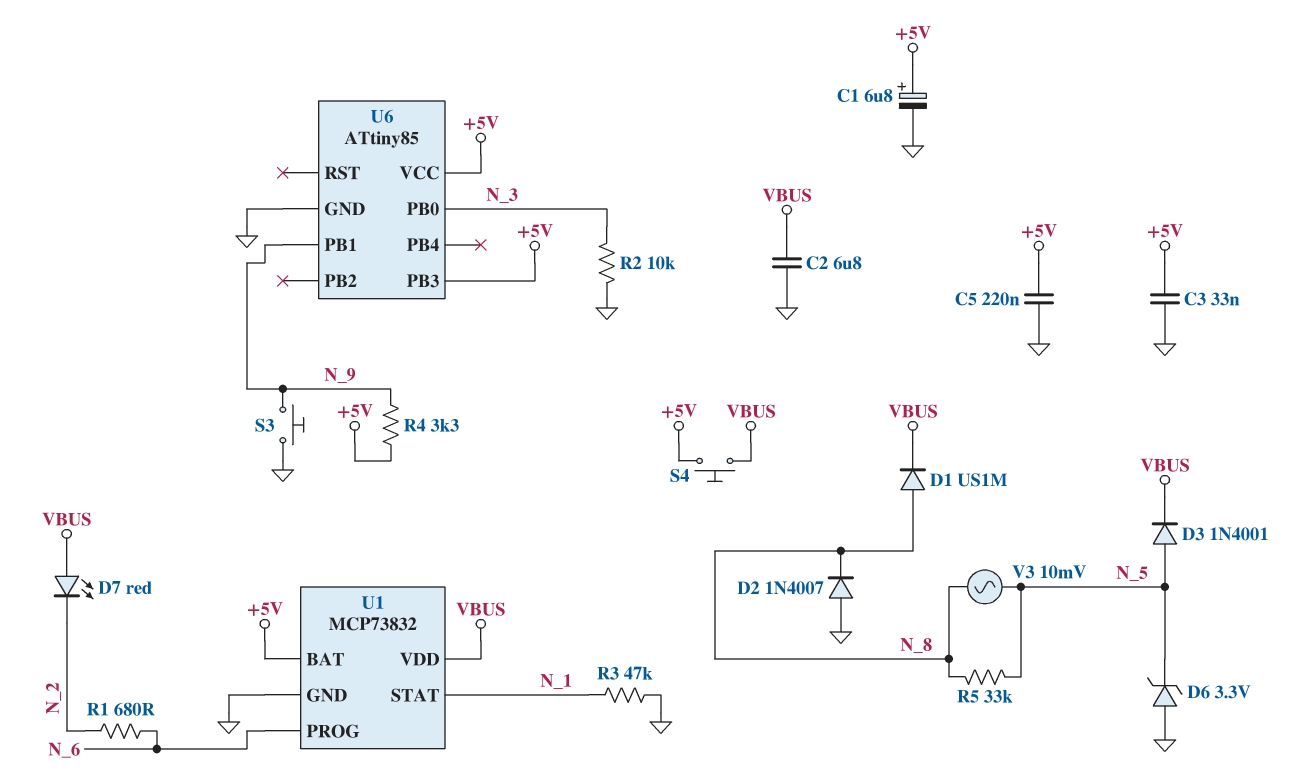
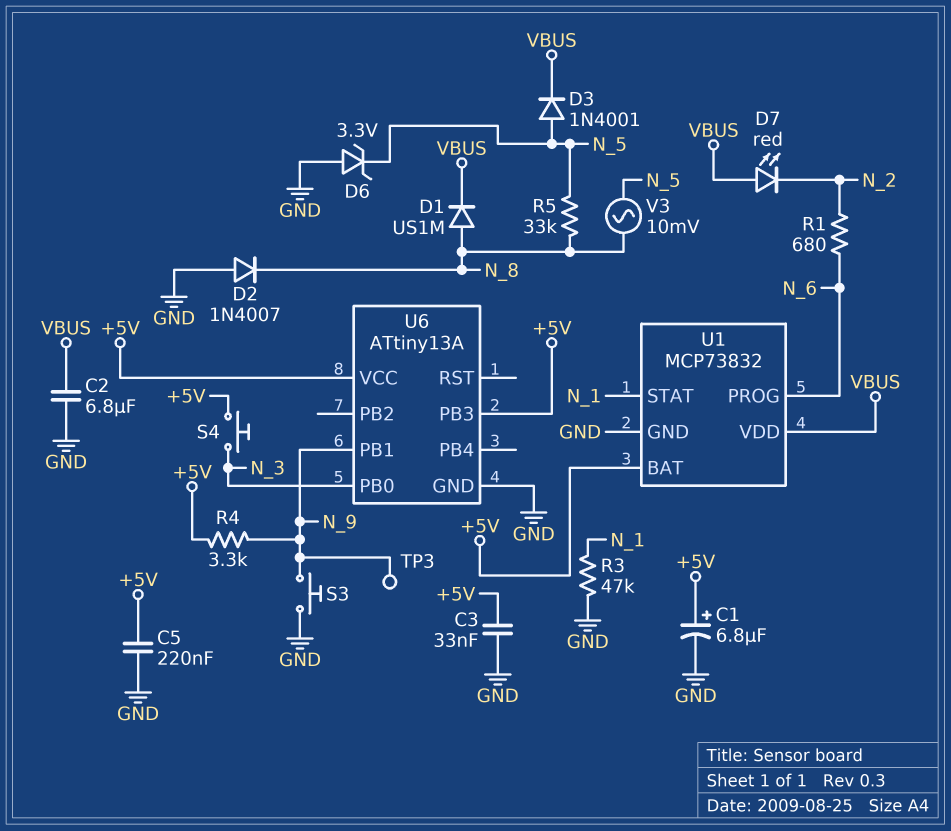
R2: 10k (GND, N_3) -> none
S4: button (+5V, VBUS) -> button (+5V, N_3)
TP3: none -> test point (N_9)
U6: ATtiny85 -> ATtiny13A

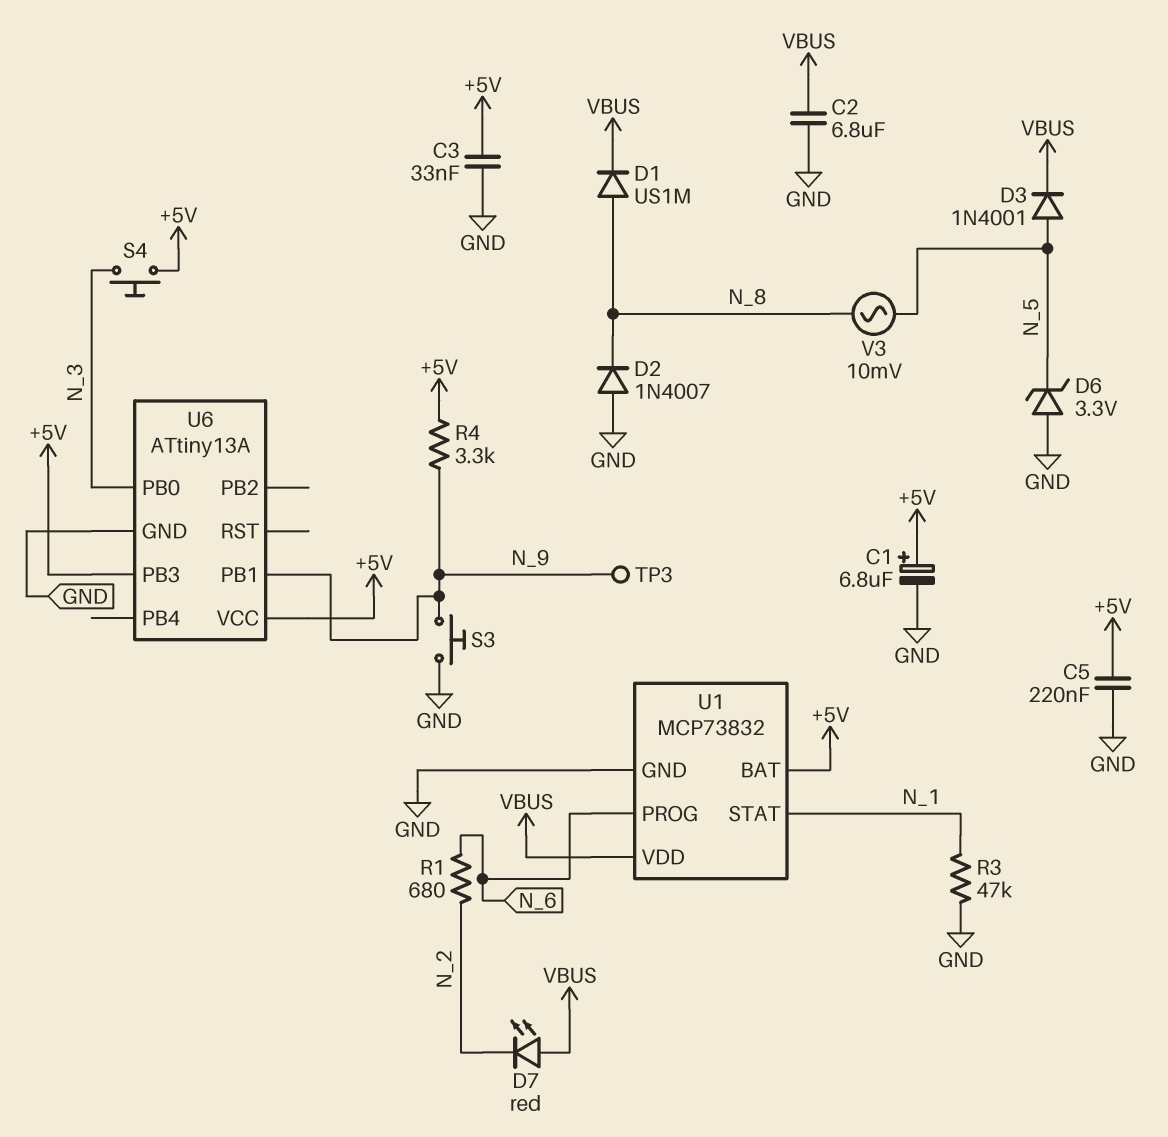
R5: 33k (N_5, N_8) -> none

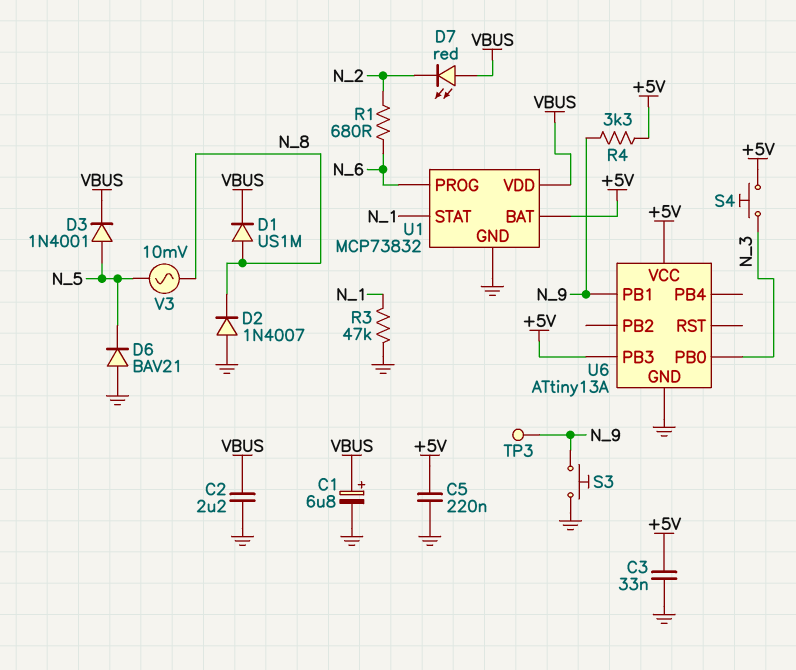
C1: 6.8uF (plus +5V, minus GND) -> 6.8uF (plus VBUS, minus GND)
C2: 6.8uF (GND, VBUS) -> 2.2uF (GND, VBUS)
D6: zener 3.3V (A GND, K N_5) -> diode BAV21 (A GND, K N_5)

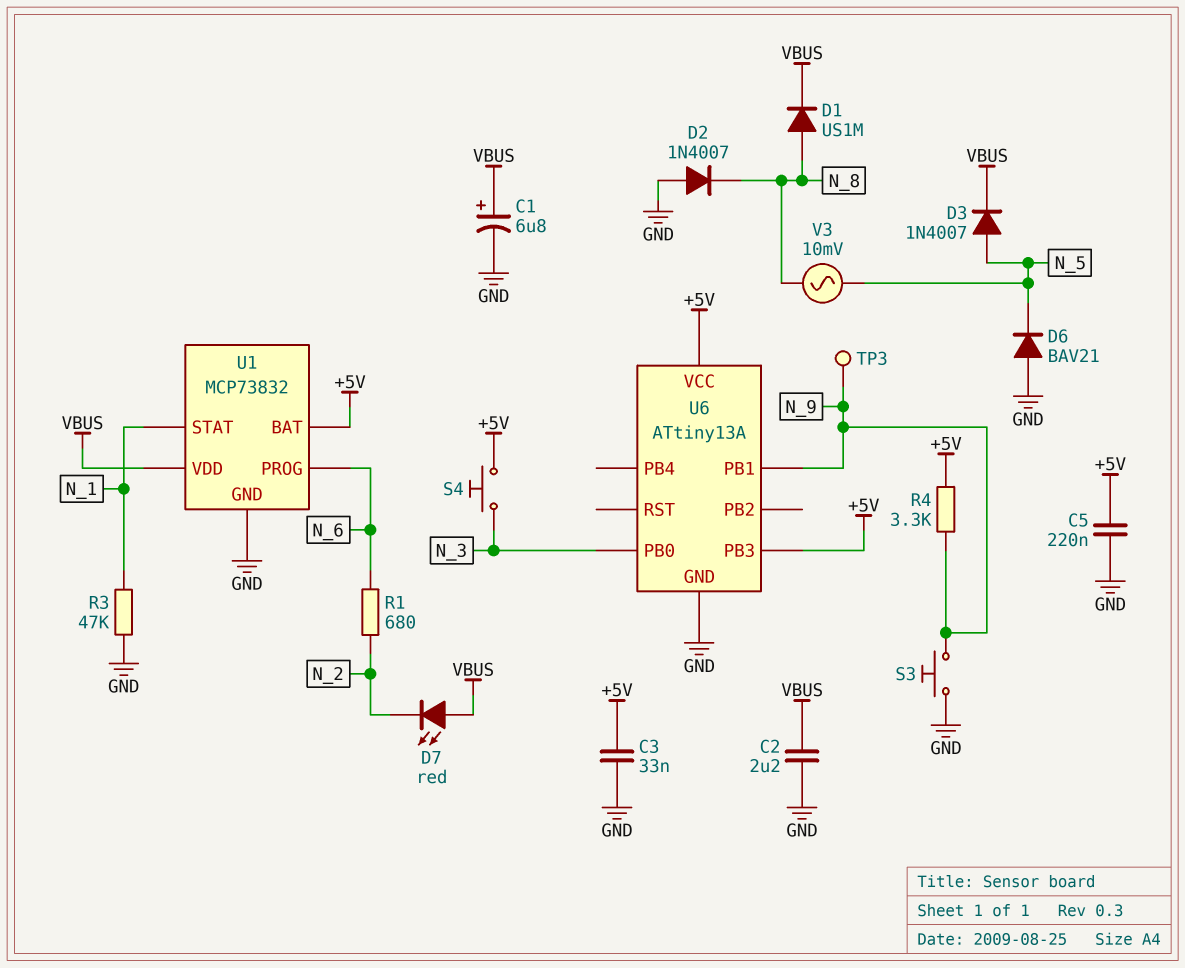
D3: diode 1N4001 (A N_5, K VBUS) -> diode 1N4007 (A N_5, K VBUS)

